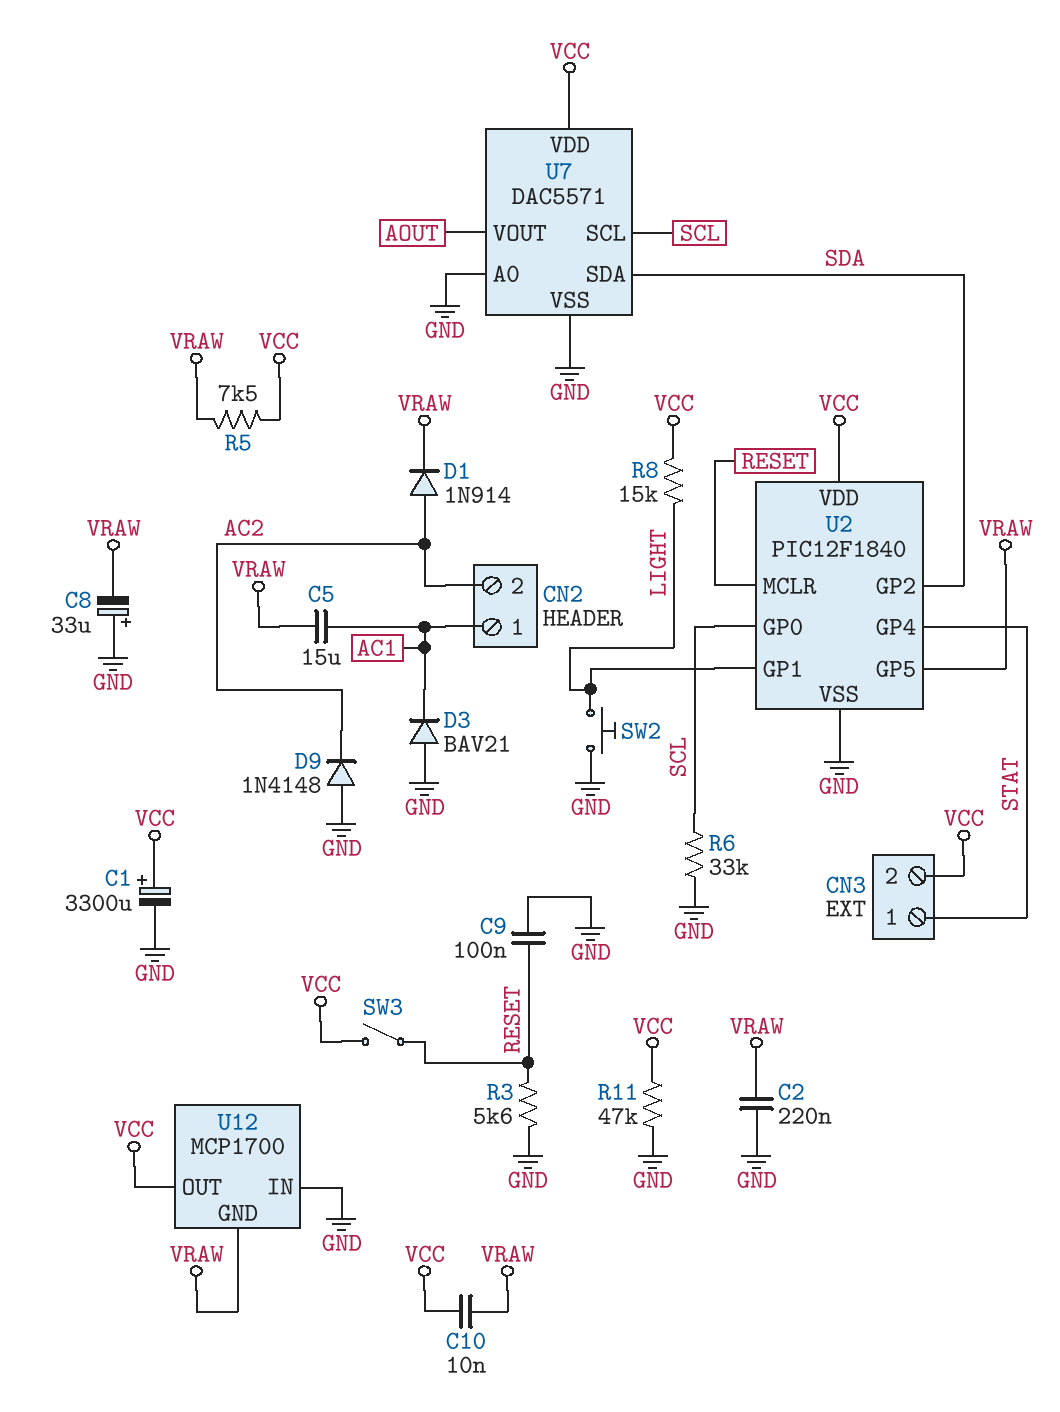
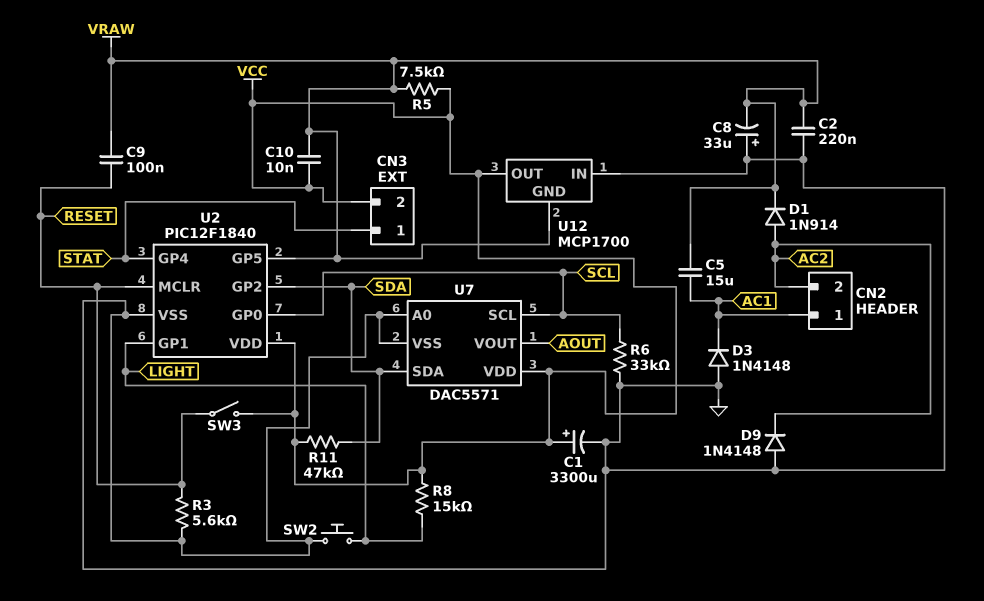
C9: 100nF (GND, RESET) -> 100nF (RESET, VRAW)
D3: diode BAV21 (A GND, K AC1) -> diode 1N4148 (A GND, K AC1)
R11: 47k (GND, VCC) -> 47k (SDA, VCC)

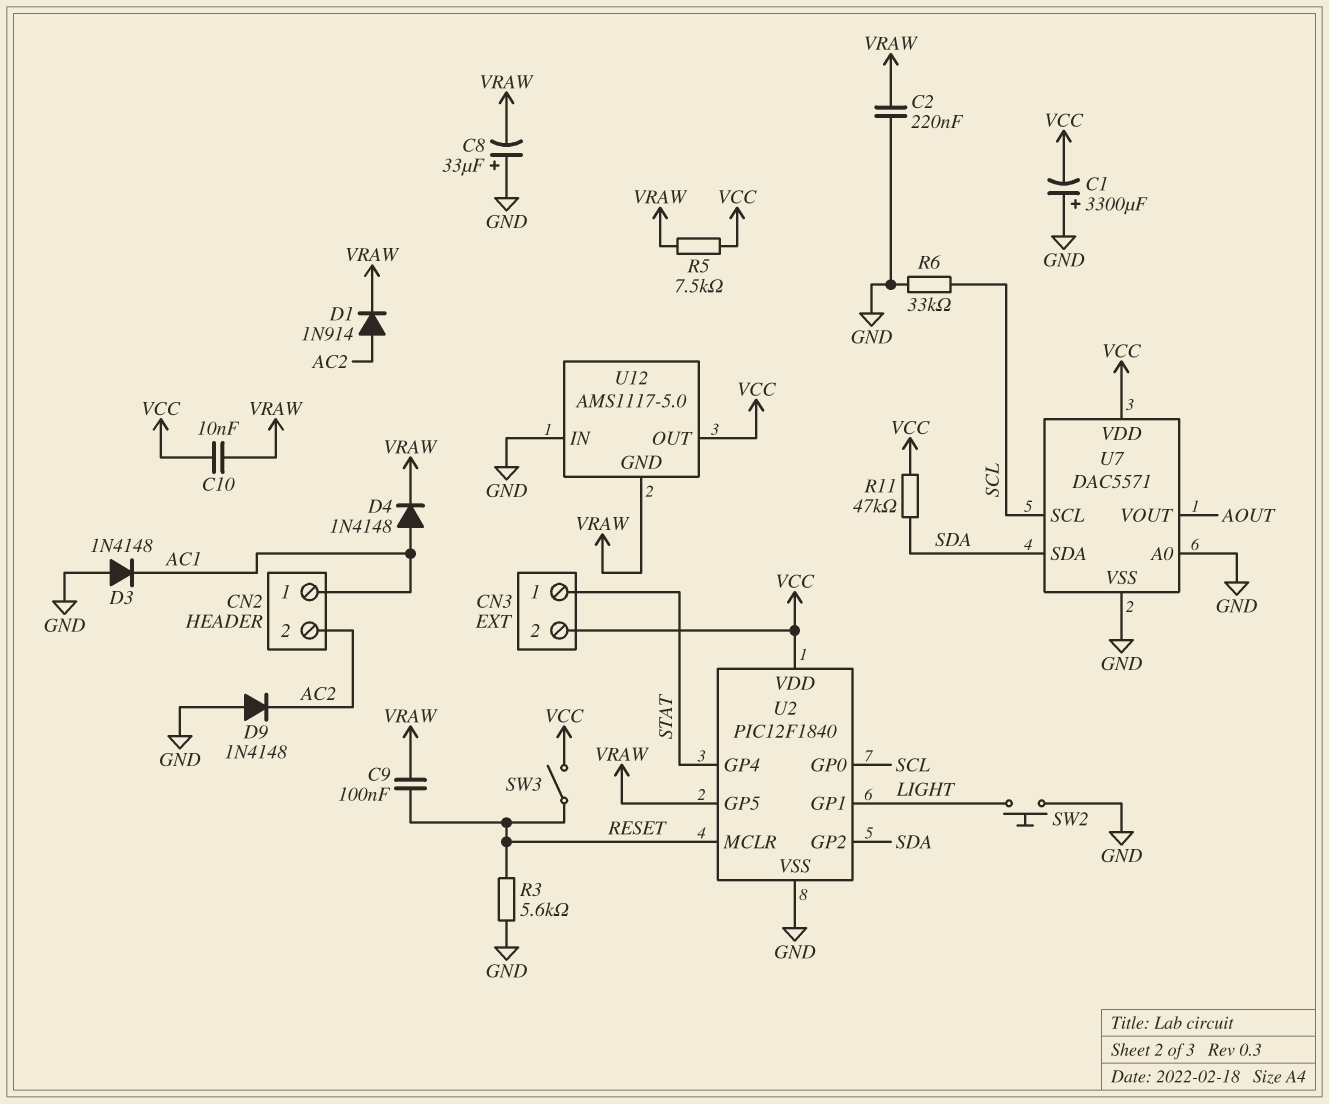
C1: 3300uF (plus VCC, minus GND) -> 3300uF (plus GND, minus VCC)
C5: 15uF (AC1, VRAW) -> none
D4: none -> diode 1N4148 (A AC1, K VRAW)
R8: 15k (LIGHT, VCC) -> none
U12: MCP1700 -> AMS1117-5.0

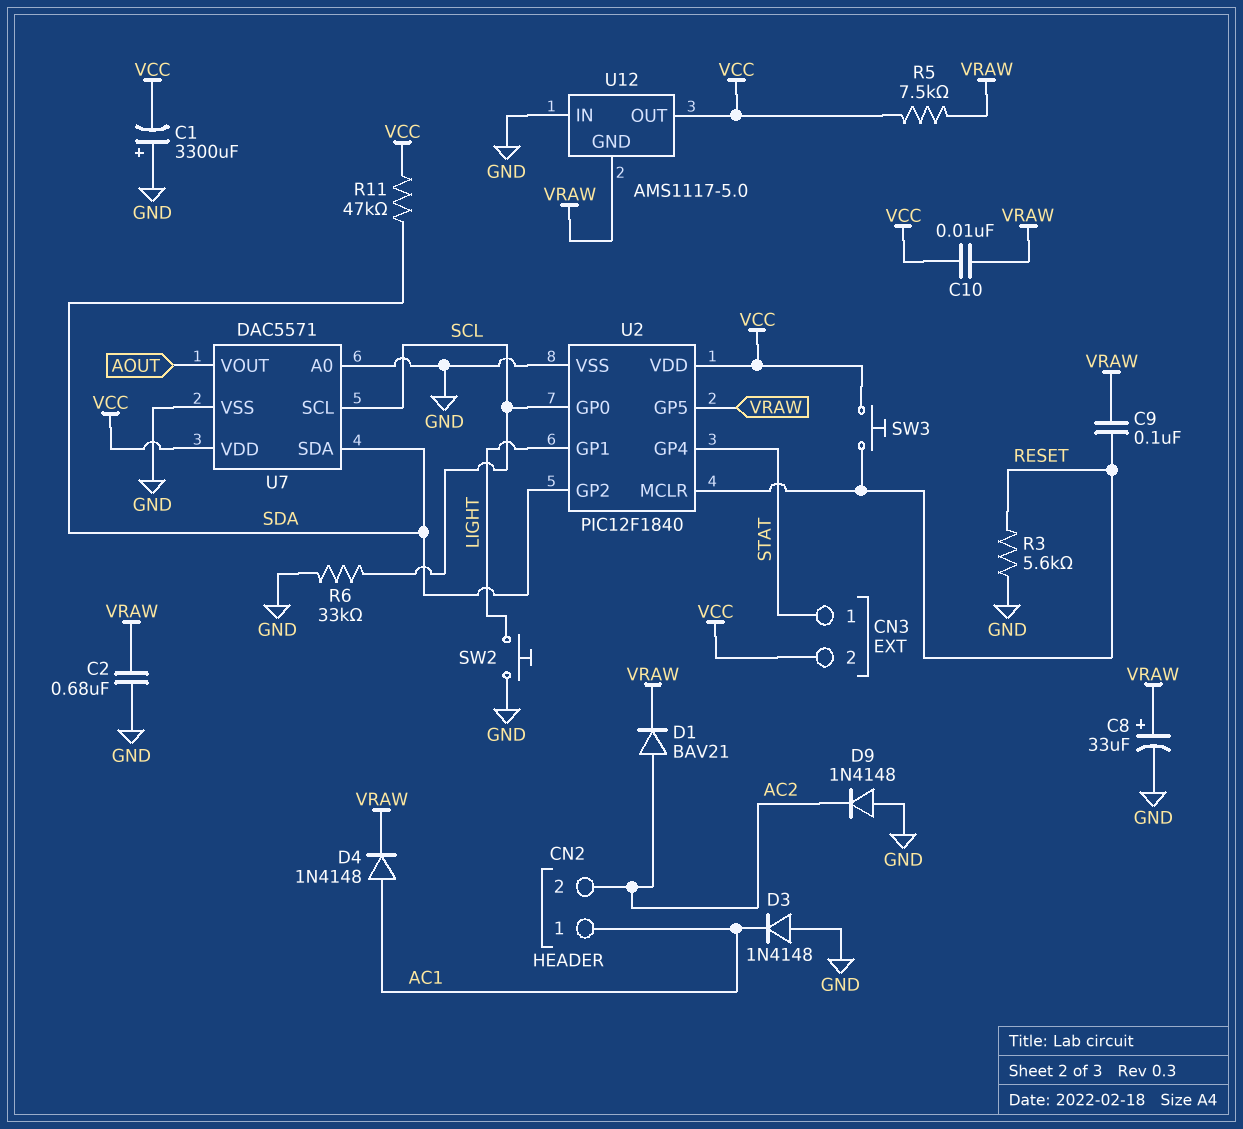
C2: 220nF (GND, VRAW) -> 680nF (GND, VRAW)
C8: 33uF (plus GND, minus VRAW) -> 33uF (plus VRAW, minus GND)
D1: diode 1N914 (A AC2, K VRAW) -> diode BAV21 (A AC2, K VRAW)
SW3: switch (RESET, VCC) -> button (RESET, VCC)

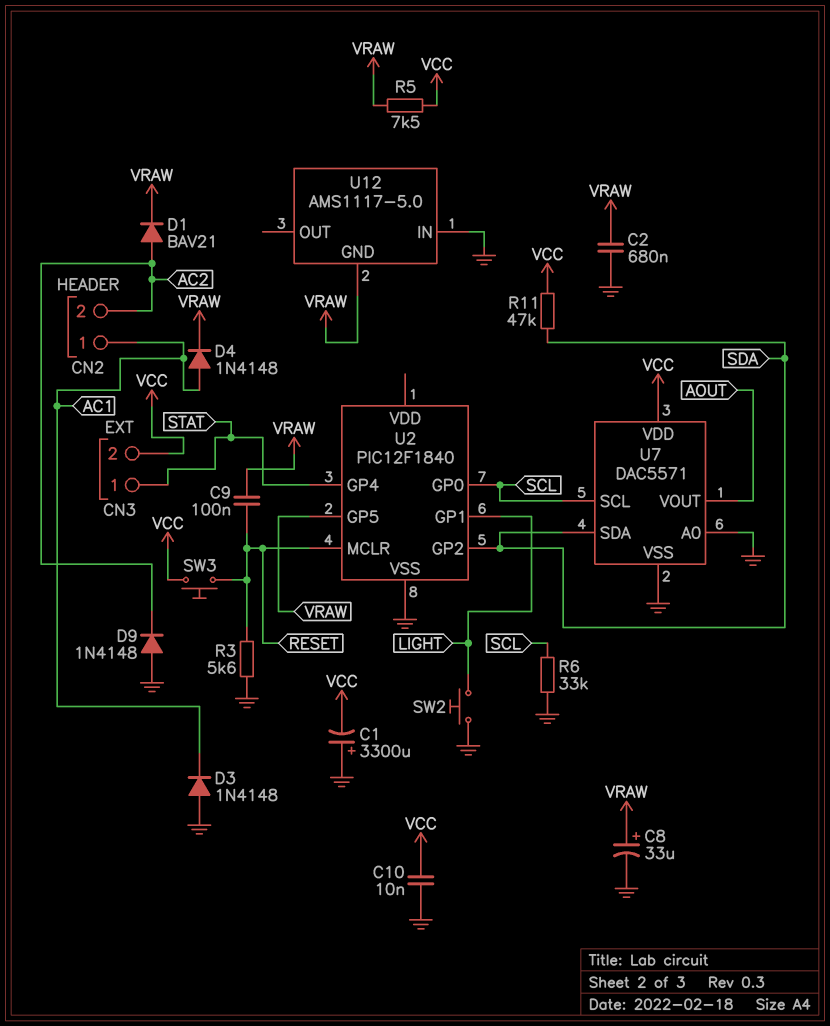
C10: 10nF (VCC, VRAW) -> 10nF (GND, VCC)
U2 pin VDD: VCC -> none
U12 pin OUT: VCC -> none

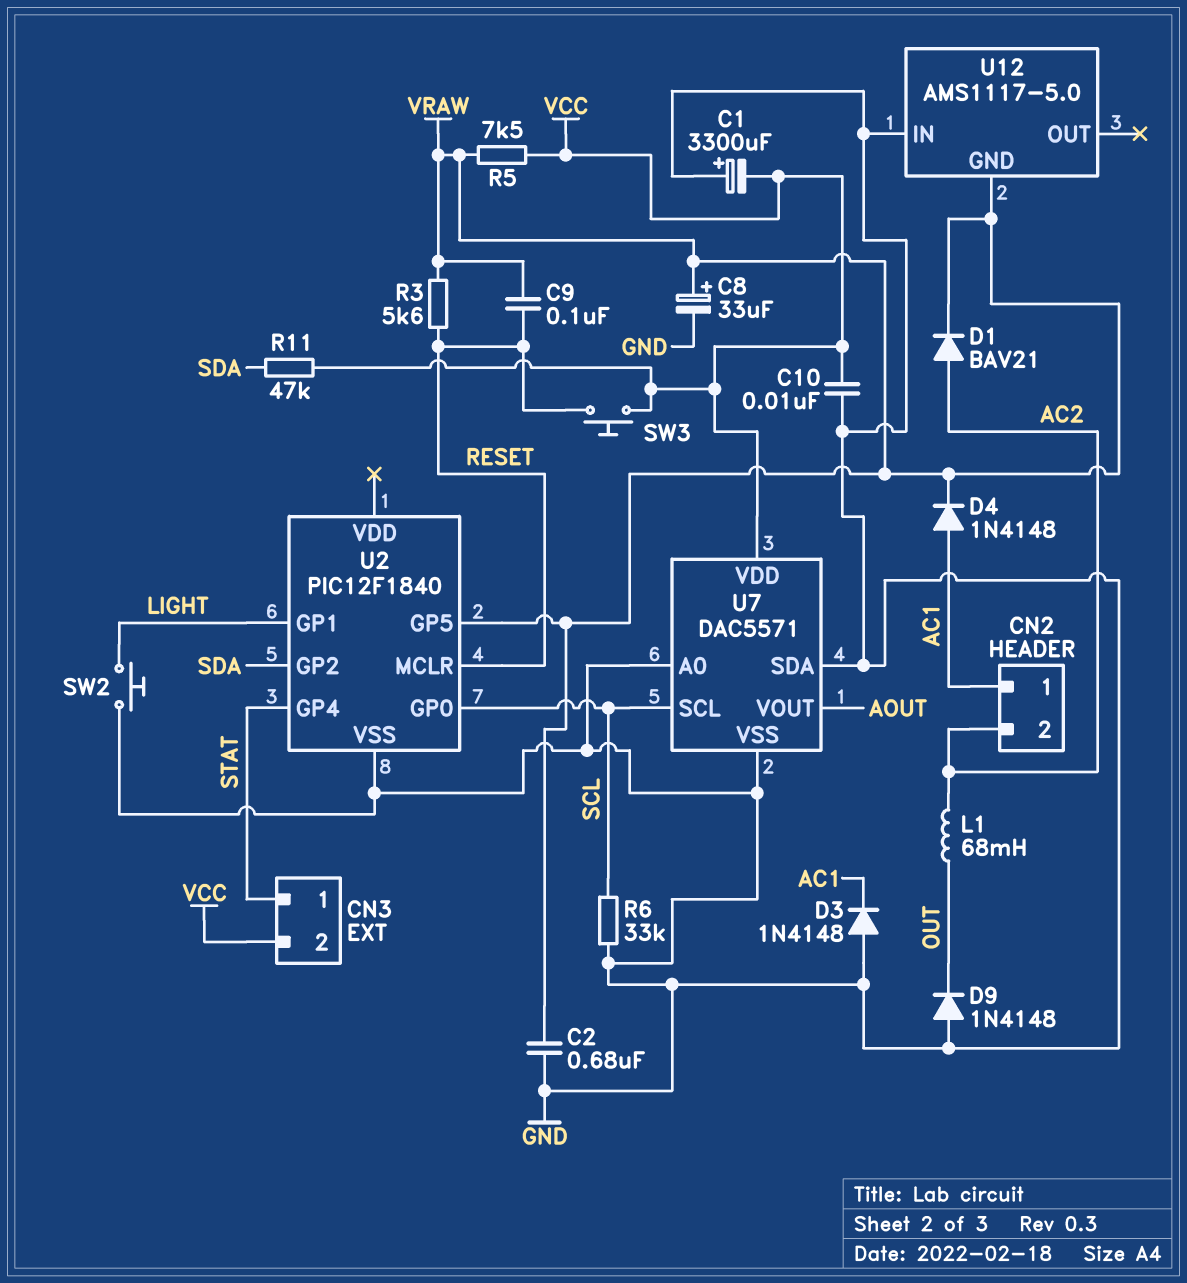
D9: diode 1N4148 (A GND, K AC2) -> diode 1N4148 (A GND, K OUT)
L1: none -> 68mH (AC2, OUT)
R3: 5.6k (GND, RESET) -> 5.6k (RESET, VRAW)
U7 pin SDA: SDA -> GND

